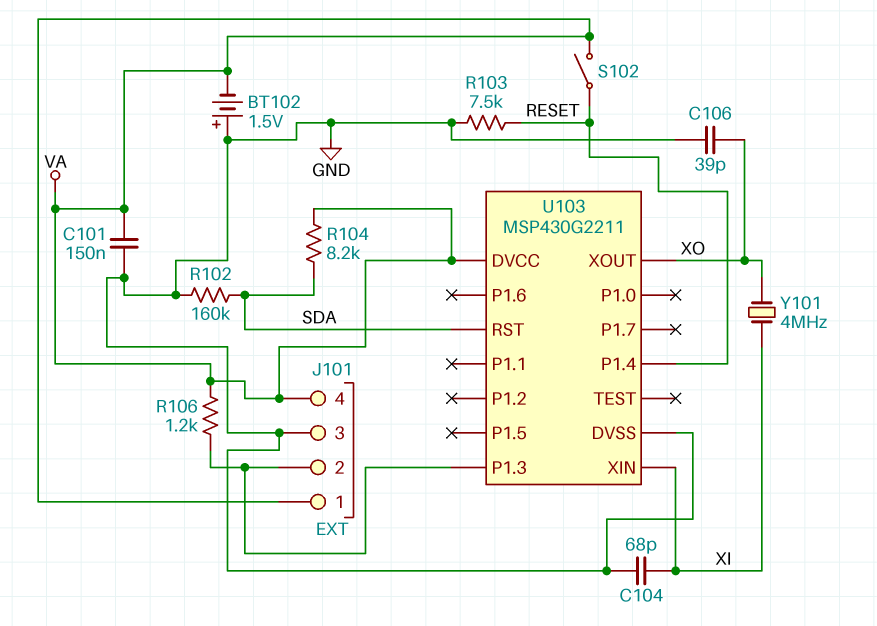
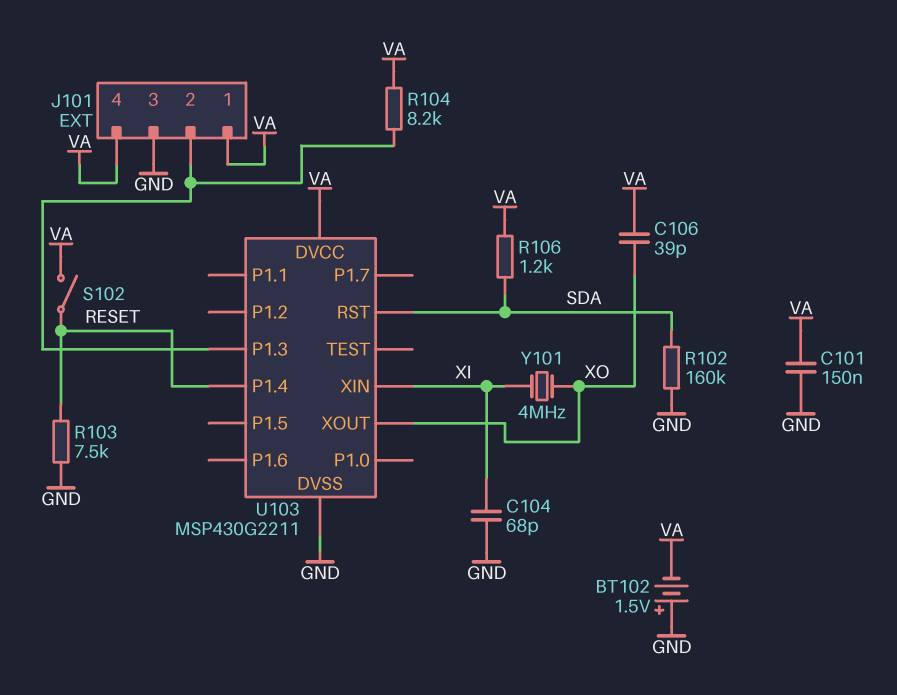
C106: 39pF (GND, XO) -> 39pF (VA, XO)
R104: 8.2k (SDA, VA) -> 8.2k (J101/2, VA)
R106: 1.2k (J101/2, VA) -> 1.2k (SDA, VA)

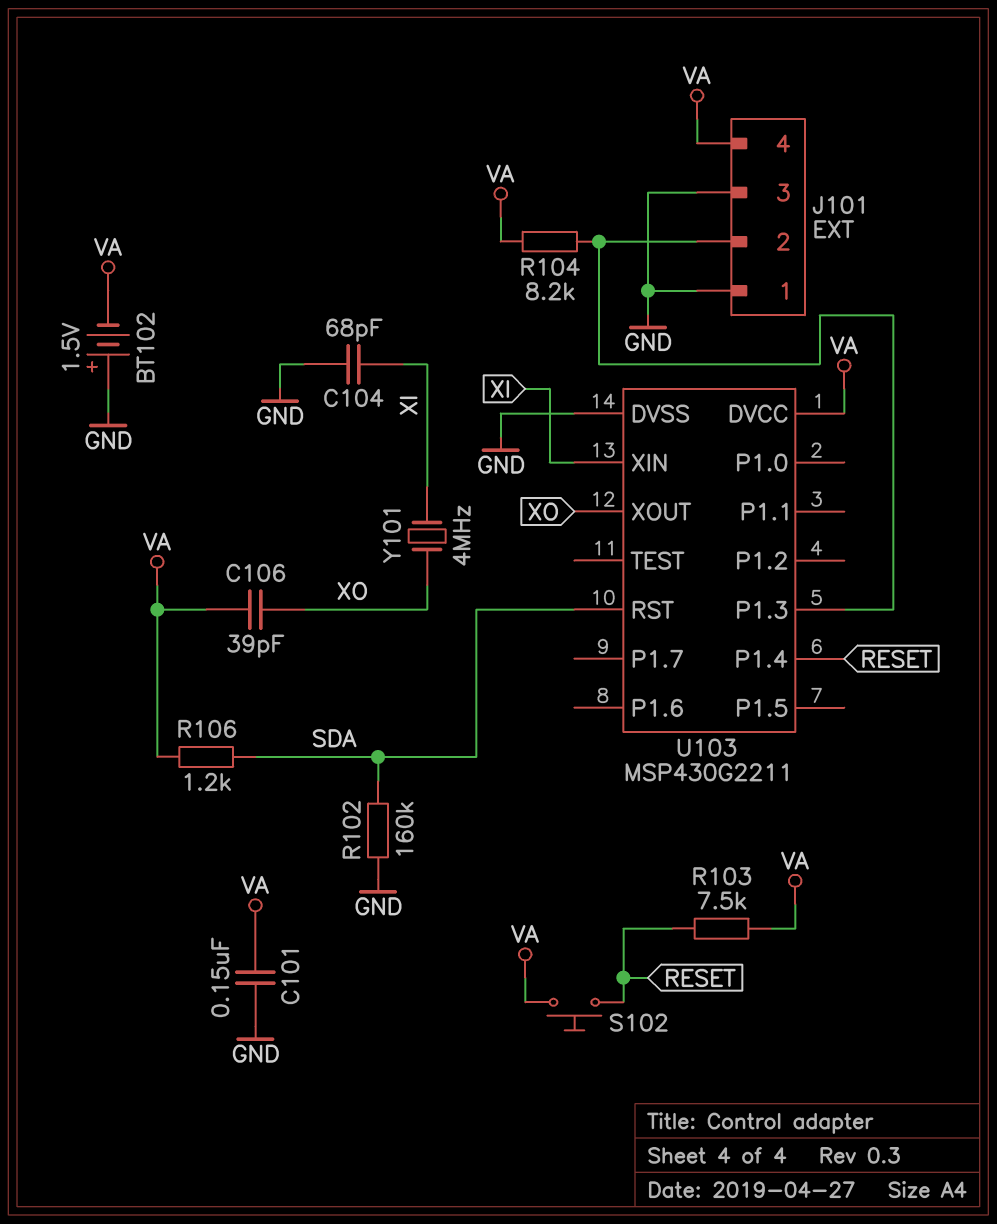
J101 pin 1: VA -> GND
R103: 7.5k (GND, RESET) -> 7.5k (RESET, VA)
S102: switch (RESET, VA) -> button (RESET, VA)

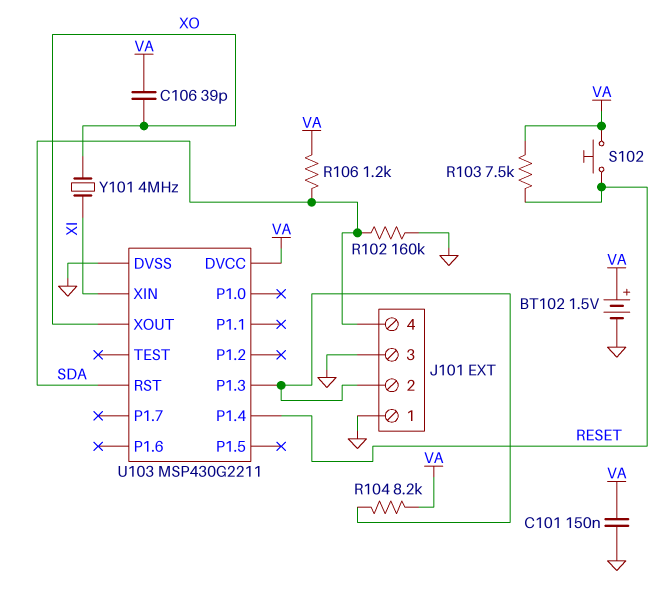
BT102: 1.5V (plus GND, minus VA) -> 1.5V (plus VA, minus GND)
C104: 68pF (GND, XI) -> none
J101 pin 4: VA -> SDA

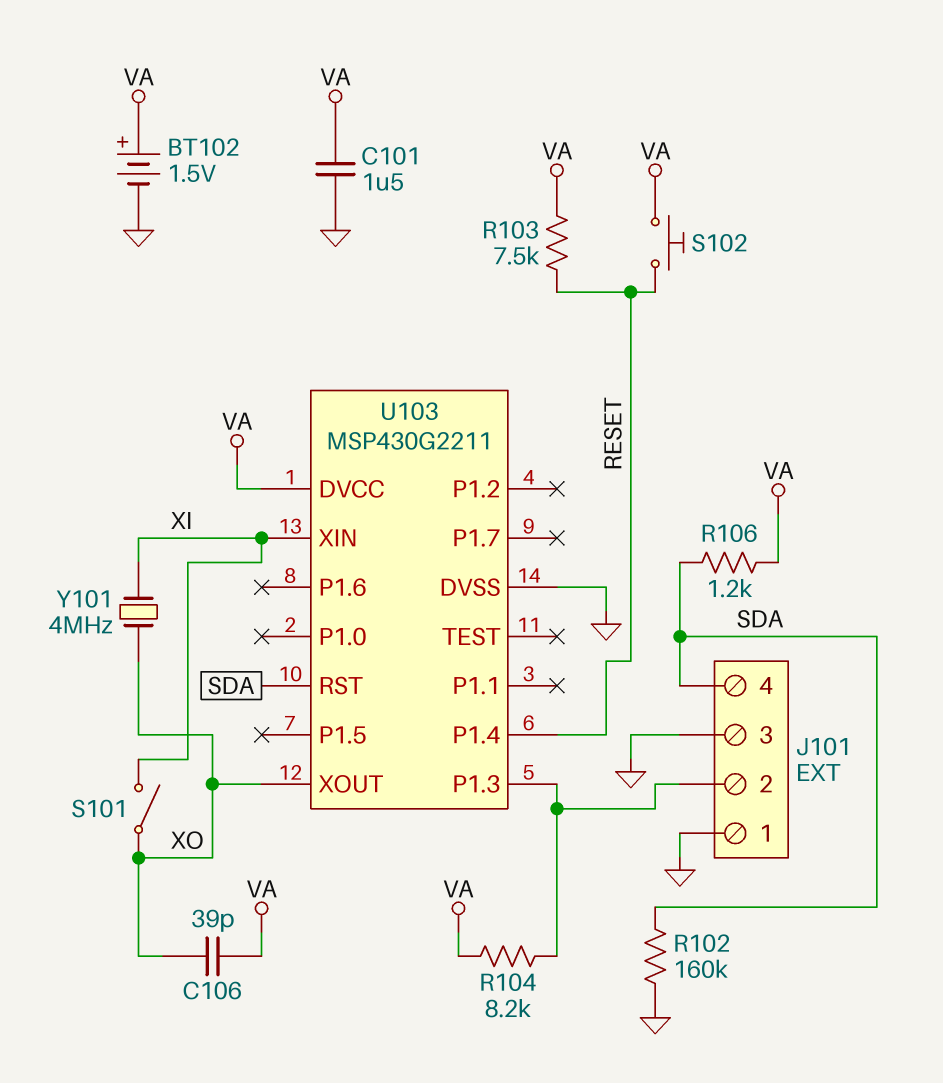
C101: 150nF (GND, VA) -> 1.5uF (GND, VA)
S101: none -> switch (XI, XO)

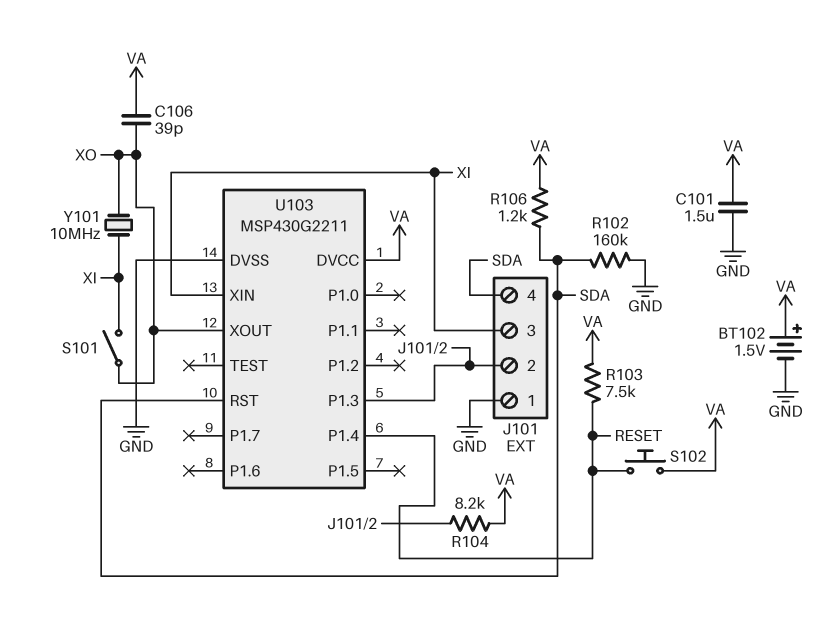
J101 pin 3: GND -> XI
Y101: 4MHz (XI, XO) -> 10MHz (XI, XO)

